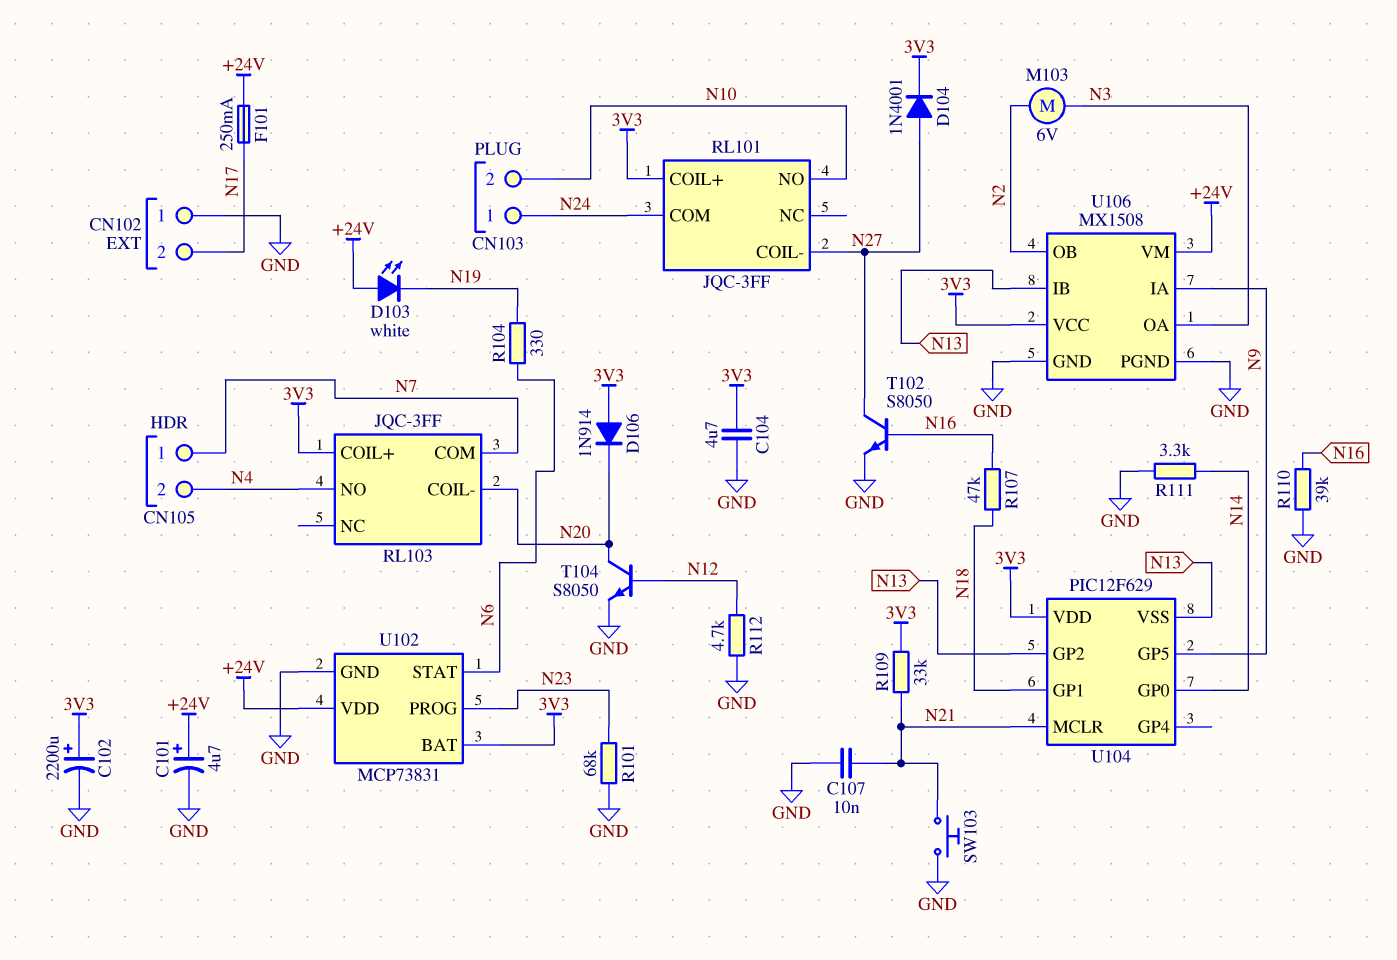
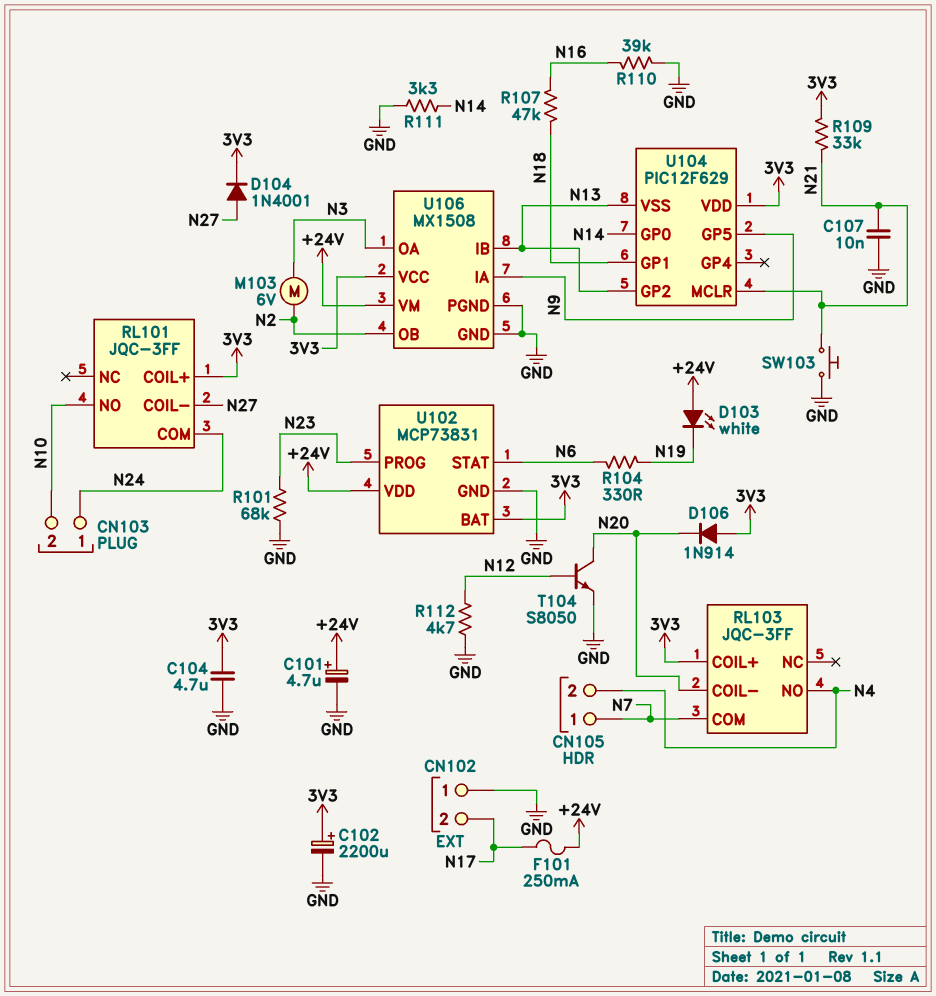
T102: NPN S8050 (B N16, C N27, E GND) -> none

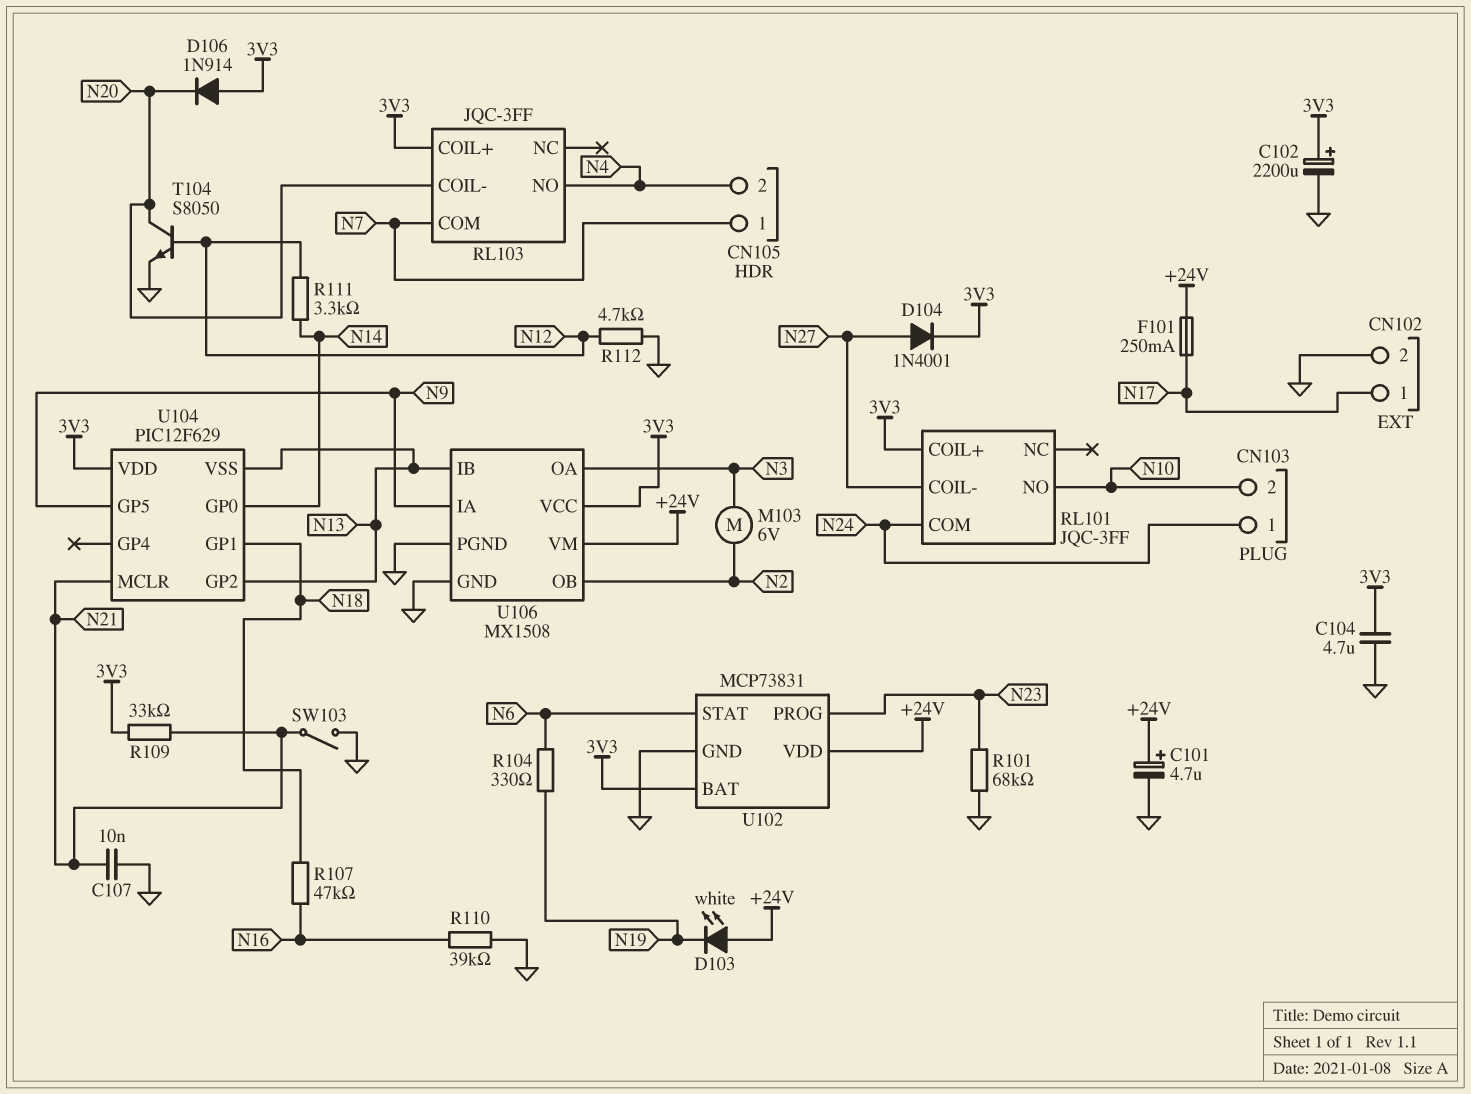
CN102 pin 1: GND -> N17
CN102 pin 2: N17 -> GND
R111: 3.3k (GND, N14) -> 3.3k (N12, N14)
SW103: button (GND, N21) -> switch (GND, N21)

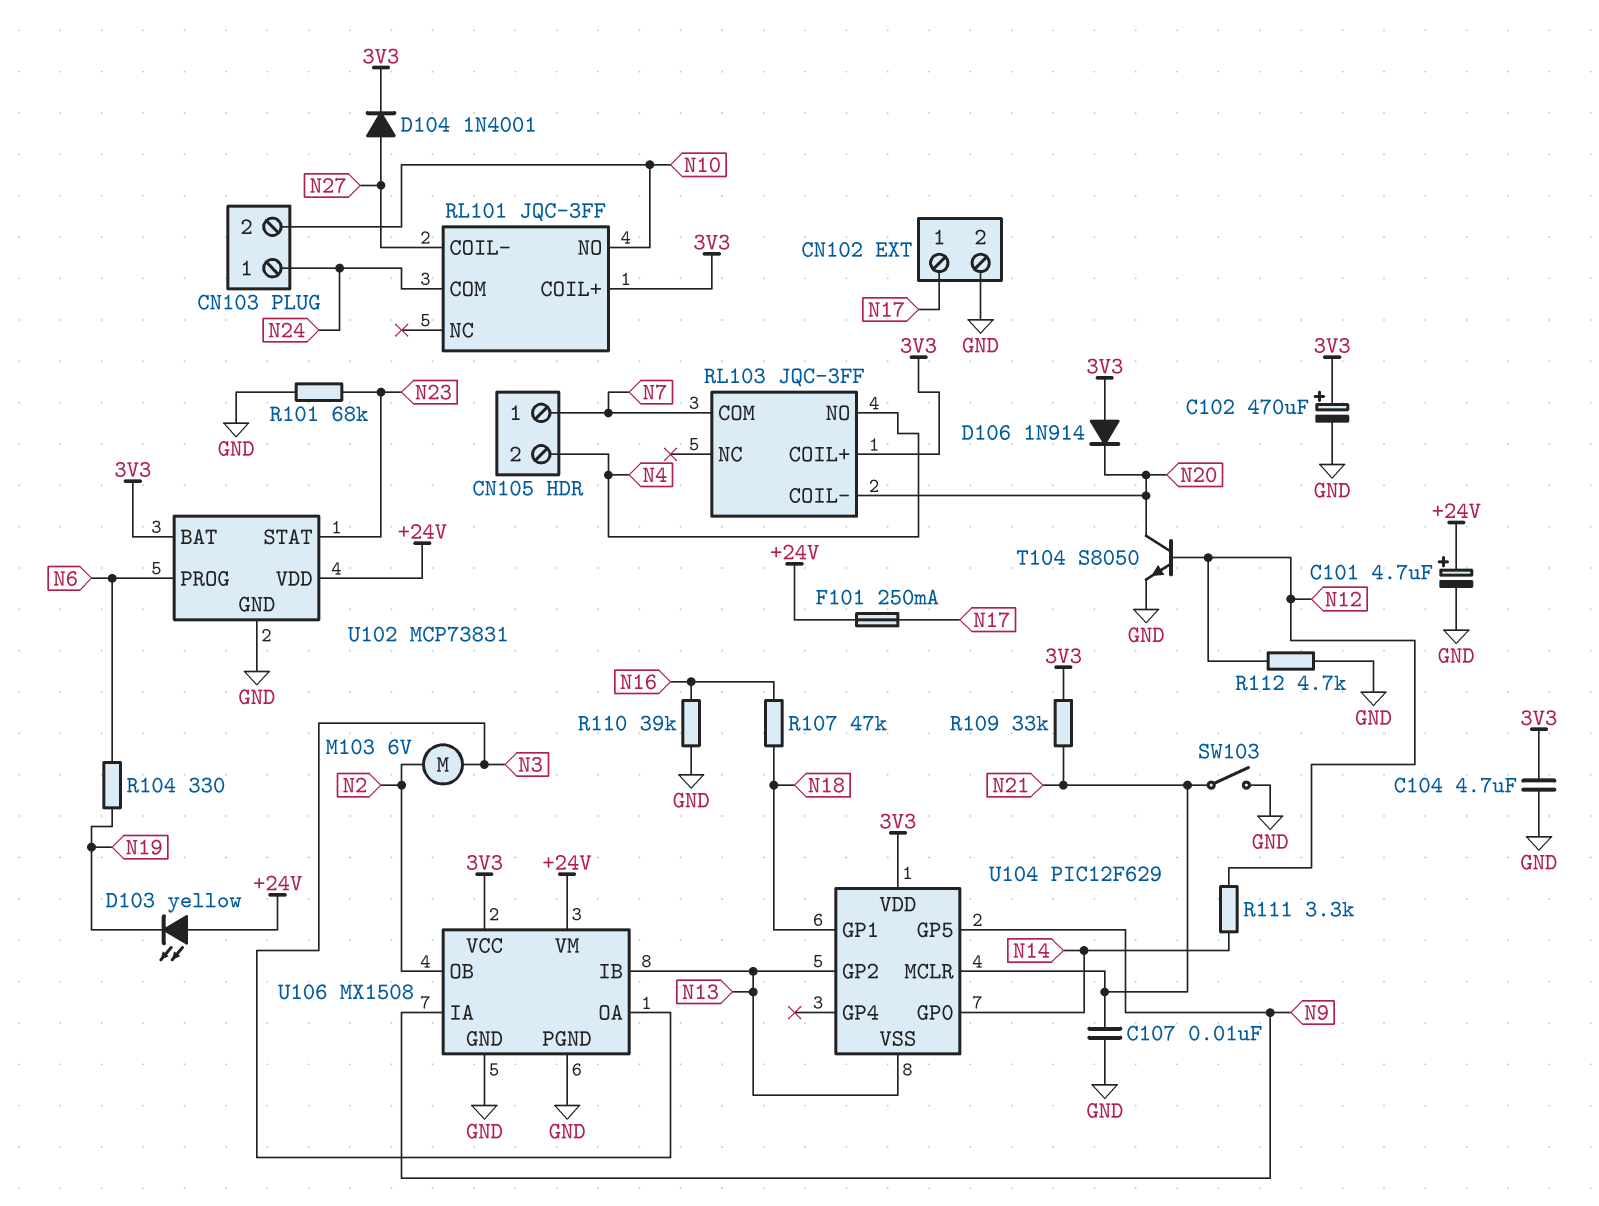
C102: 2200uF (plus 3V3, minus GND) -> 470uF (plus 3V3, minus GND)
D103: LED white (A +24V, K N19) -> LED yellow (A +24V, K N19)
U102 pin PROG: N23 -> N6
U102 pin STAT: N6 -> N23

